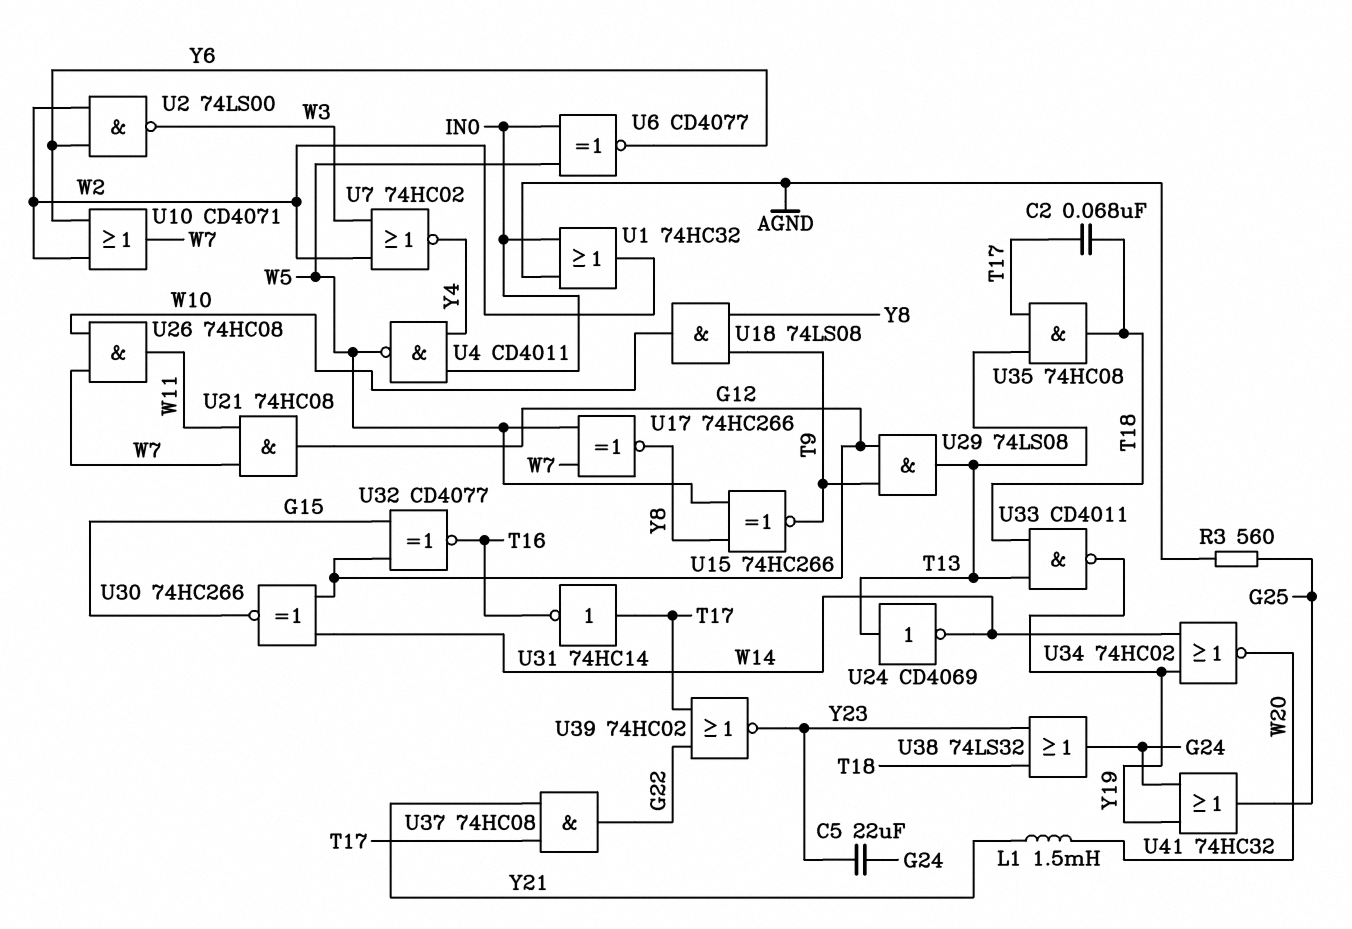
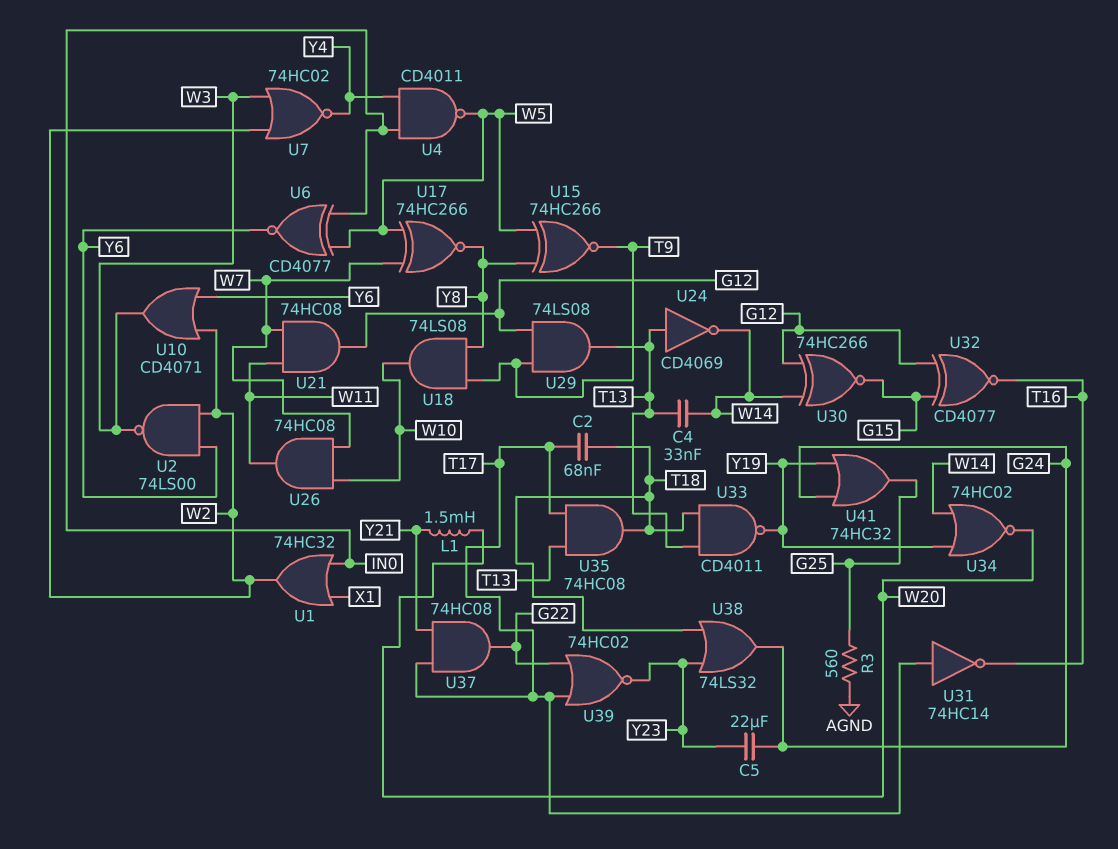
C4: none -> 33nF (T13, W14)
U1: OR 74HC32 (in AGND, in IN0, out W2) -> OR 74HC32 (in IN0, in X1, out W2)
U10: OR CD4071 (in W2, in Y6, out W7) -> OR CD4071 (in W2, in Y6, out W3)

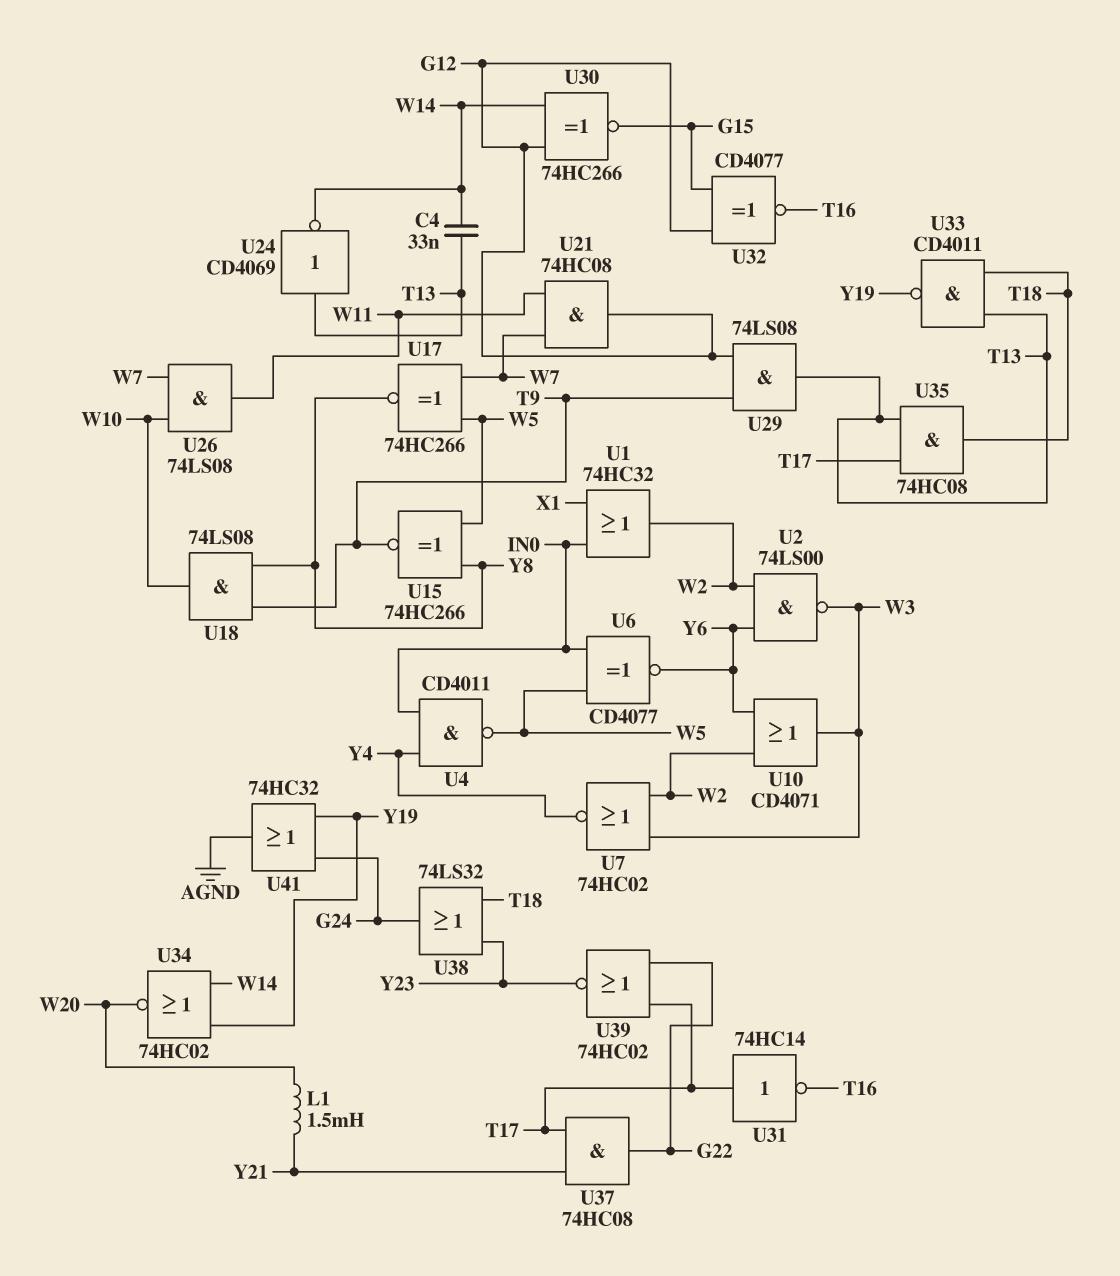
C2: 68nF (T17, T18) -> none
C5: 22uF (G24, Y23) -> none
R3: 560 (AGND, G25) -> none
U26: AND 74HC08 (in W7, in W10, out W11) -> AND 74LS08 (in W7, in W10, out W11)
U41: OR 74HC32 (in G24, in Y19, out G25) -> OR 74HC32 (in G24, in Y19, out AGND)

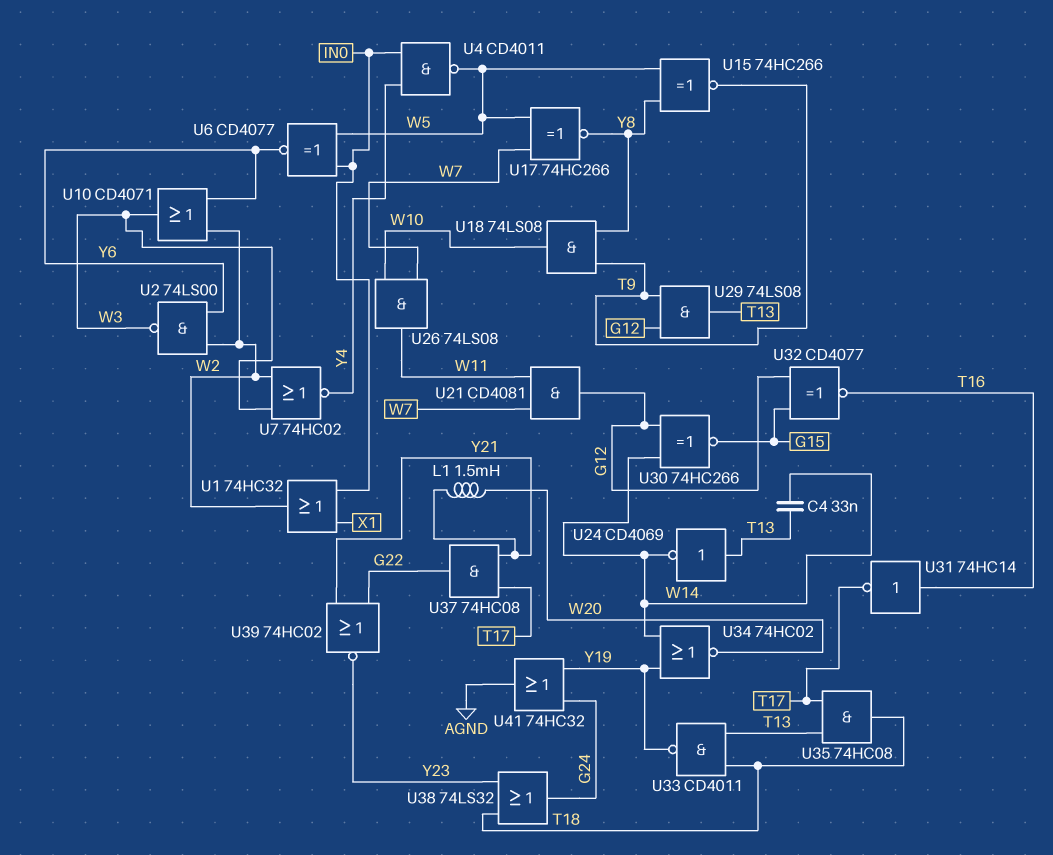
U21: AND 74HC08 (in W7, in W11, out G12) -> AND CD4081 (in W7, in W11, out G12)
U31: NOT 74HC14 (in T17, out T16) -> NOT 74HC14 (in T16, out T17)
U39: NOR 74HC02 (in G22, in T17, out Y23) -> NOR 74HC02 (in G22, in Y21, out Y23)

